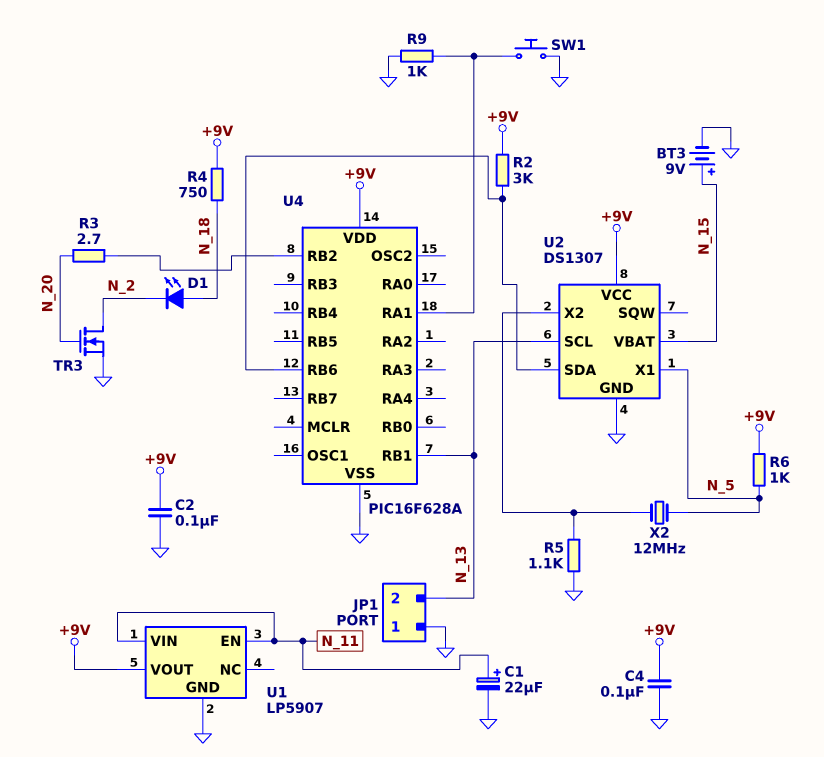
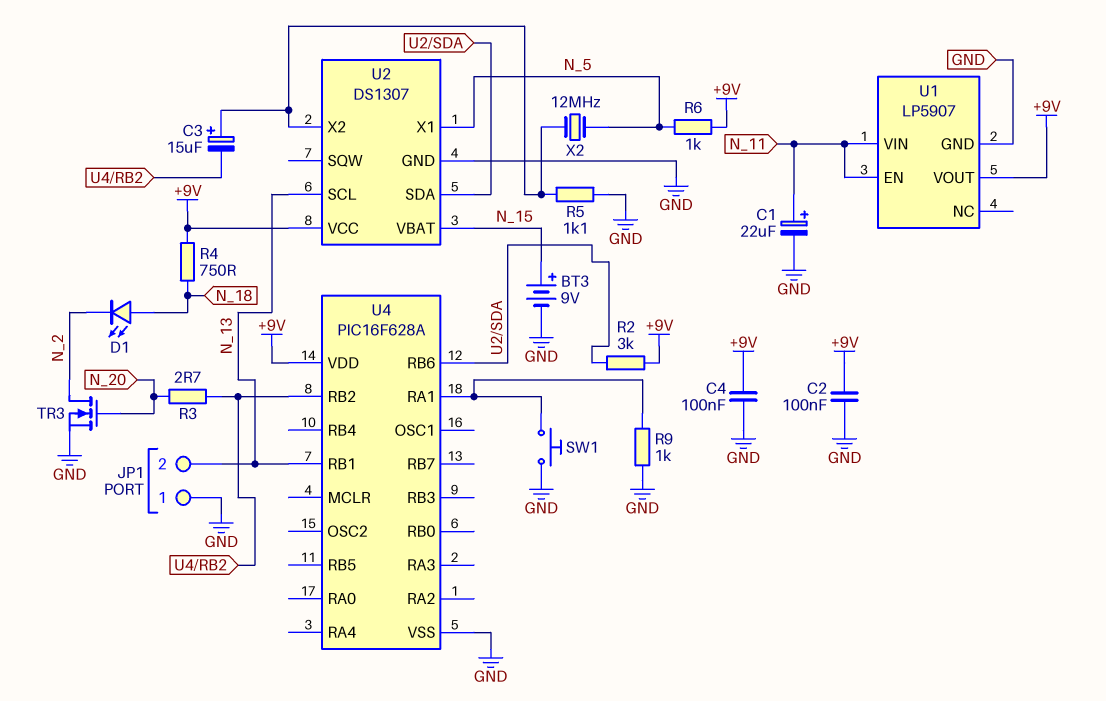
C3: none -> 15uF (plus U2/X2, minus U4/RB2)

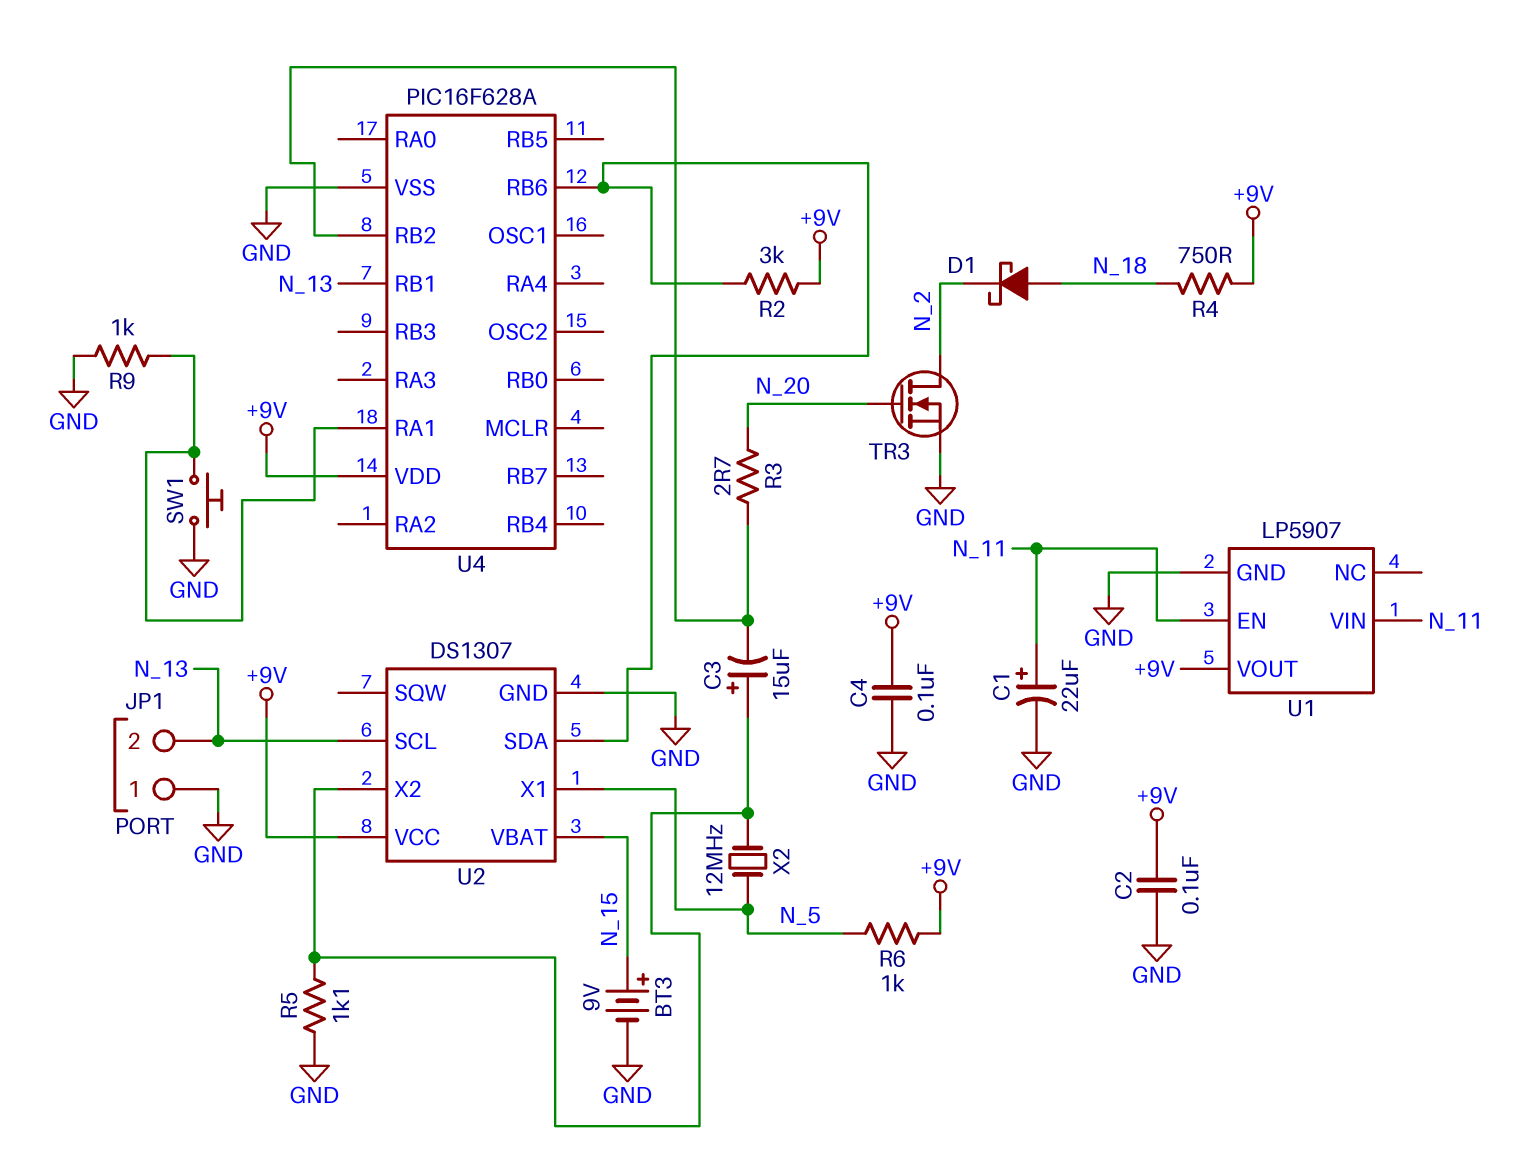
D1: LED (A N_18, K N_2) -> schottky (A N_18, K N_2)

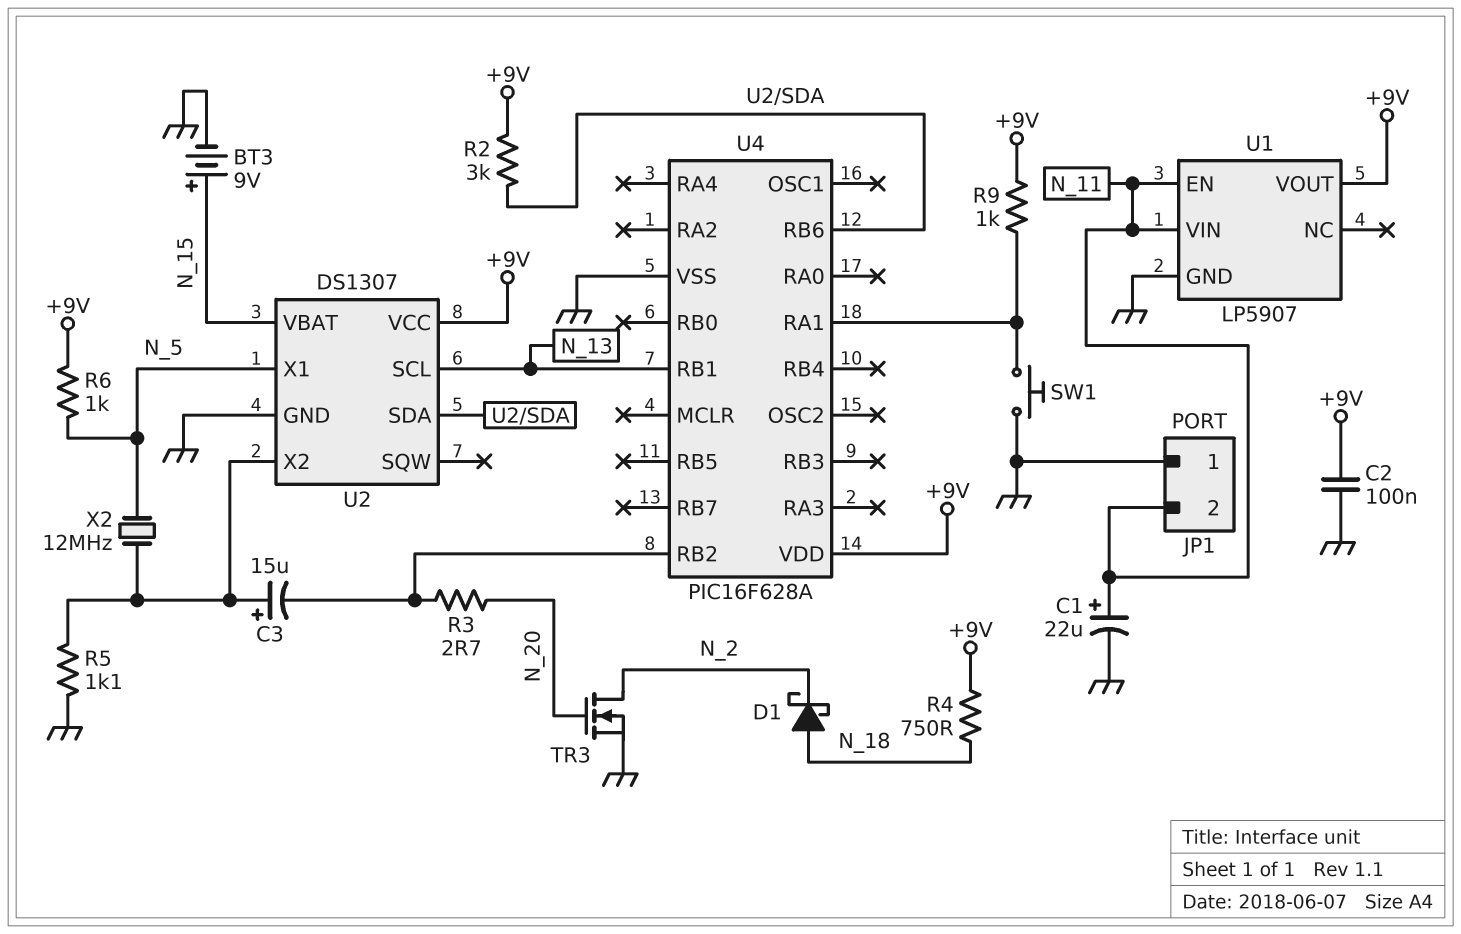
C4: 100nF (+9V, GND) -> none
JP1 pin 2: N_13 -> N_11
R9: 1k (GND, U4/RA1) -> 1k (+9V, U4/RA1)

